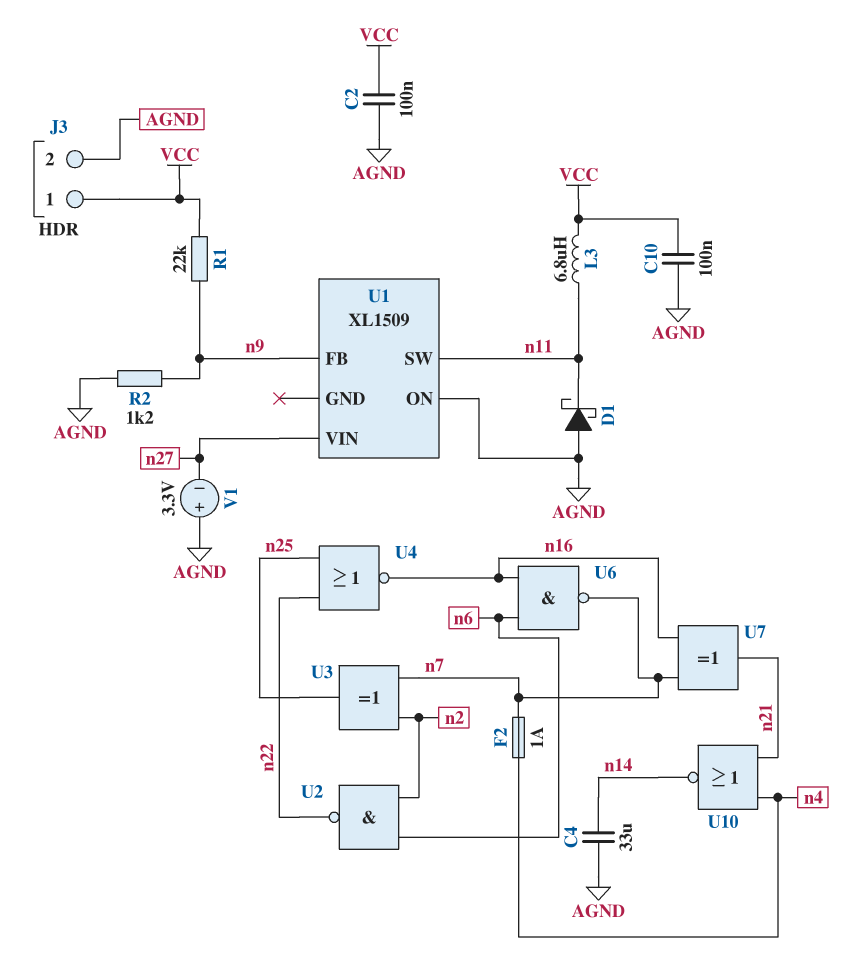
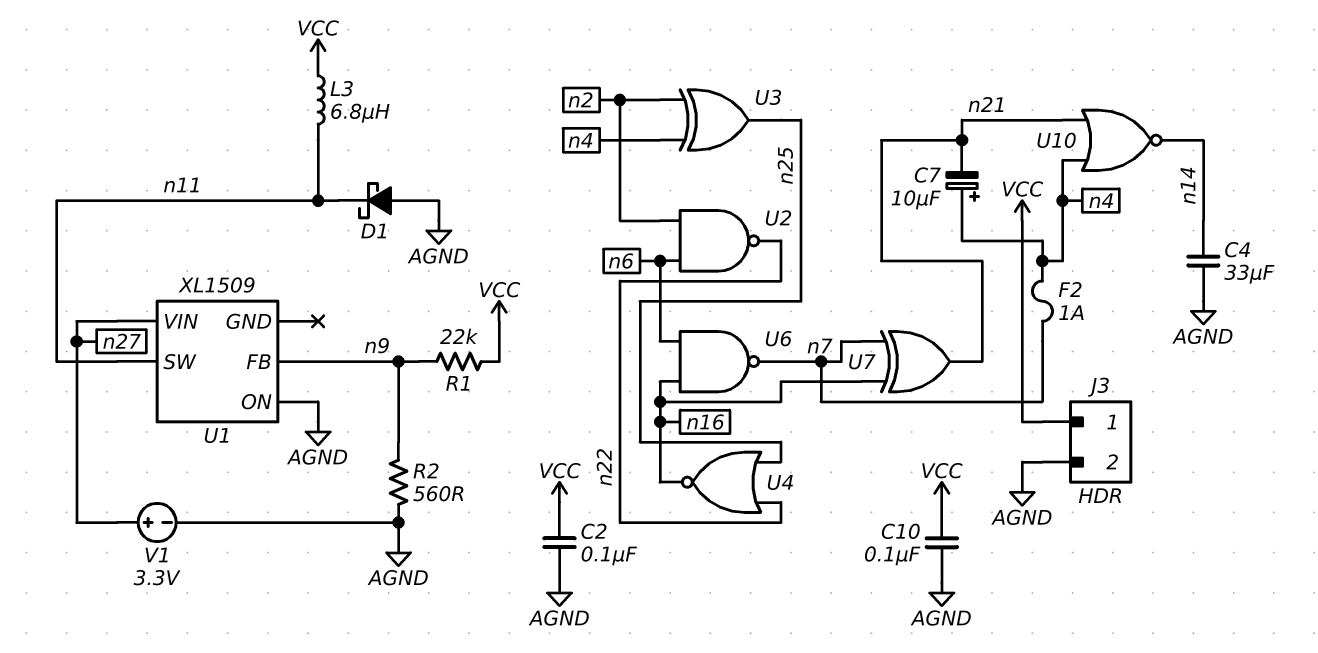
C7: none -> 10uF (plus n4, minus n21)
R2: 1.2k (AGND, n9) -> 560 (AGND, n9)
U3: XOR (in n2, in n7, out n25) -> XOR (in n2, in n4, out n25)
V1: 3.3V (plus AGND, minus n27) -> 3.3V (plus n27, minus AGND)

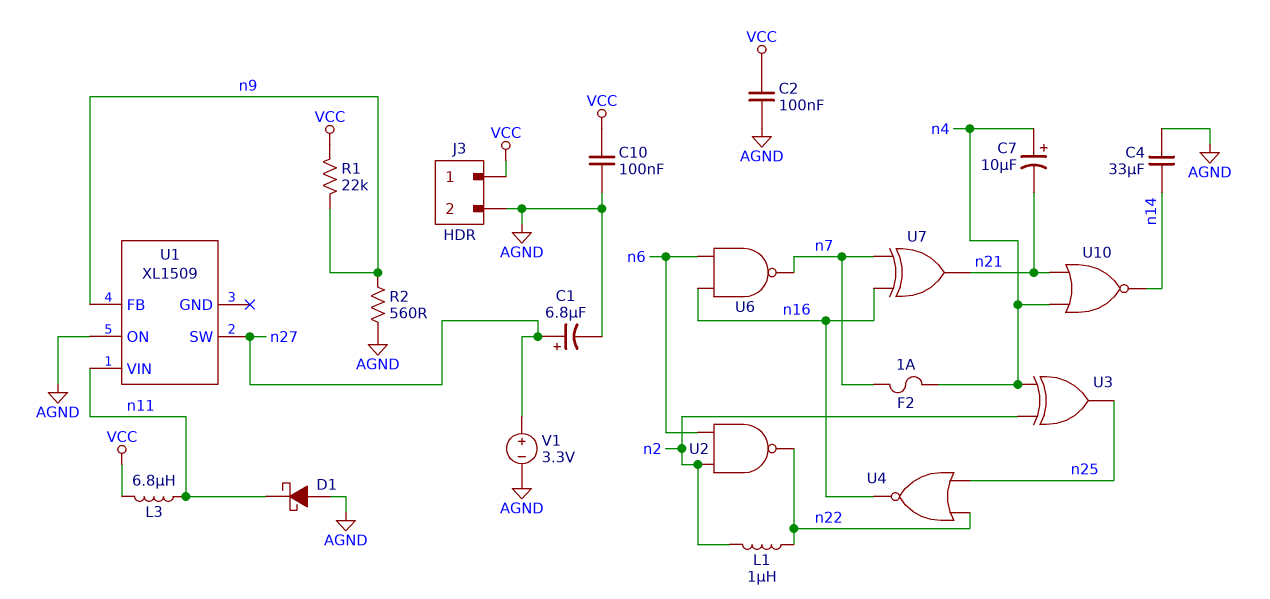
C1: none -> 6.8uF (plus n27, minus AGND)
L1: none -> 1uH (n2, n22)
U1 pin SW: n11 -> n27
U1 pin VIN: n27 -> n11

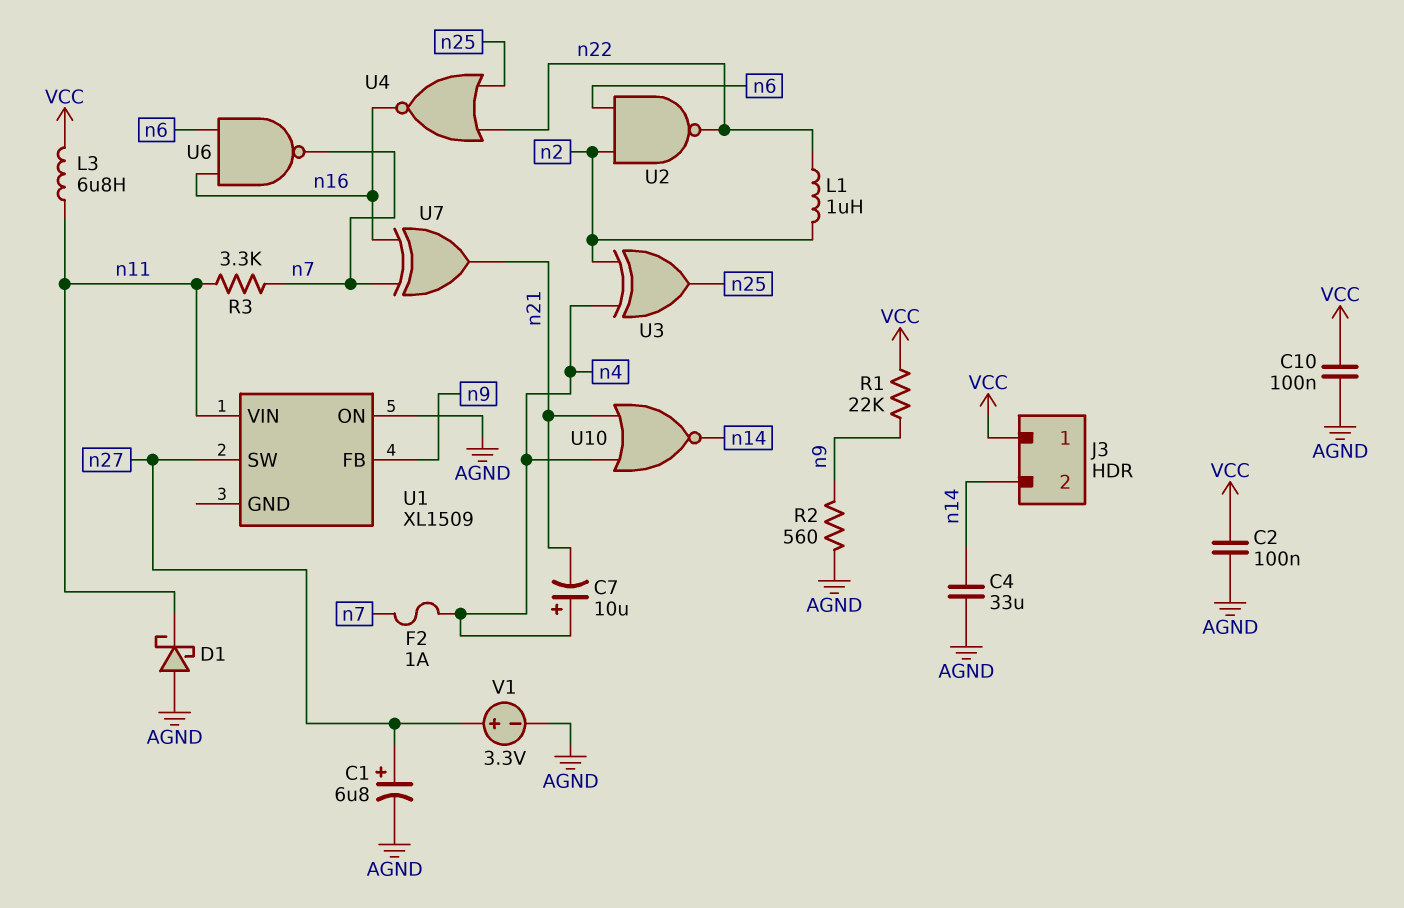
J3 pin 2: AGND -> n14
R3: none -> 3.3k (n7, n11)

